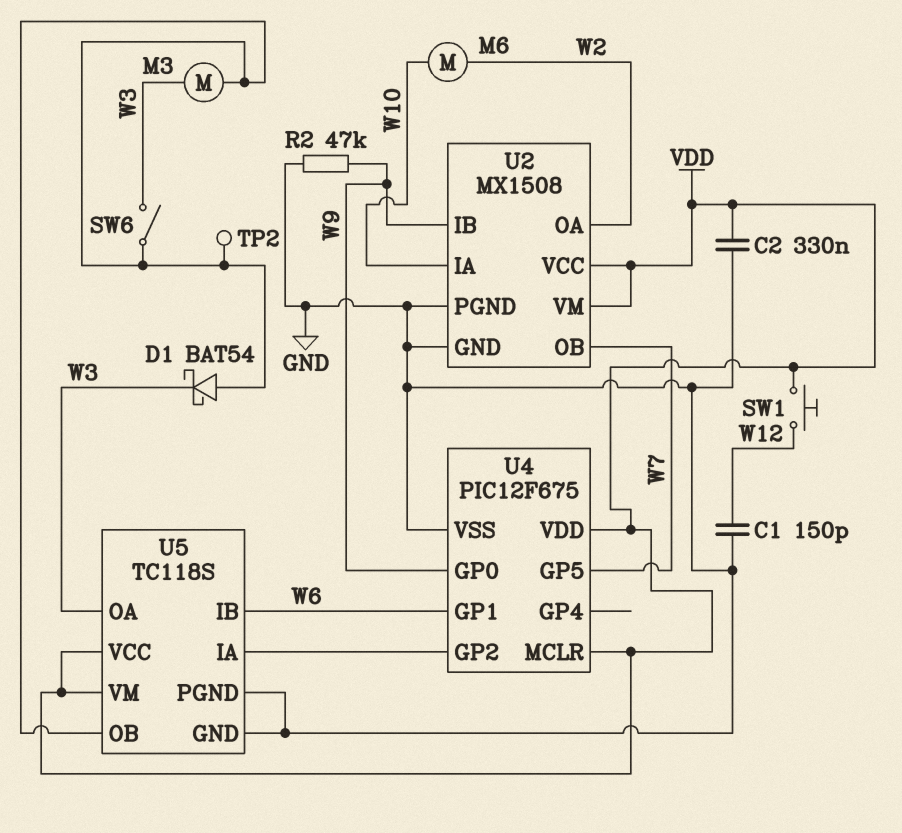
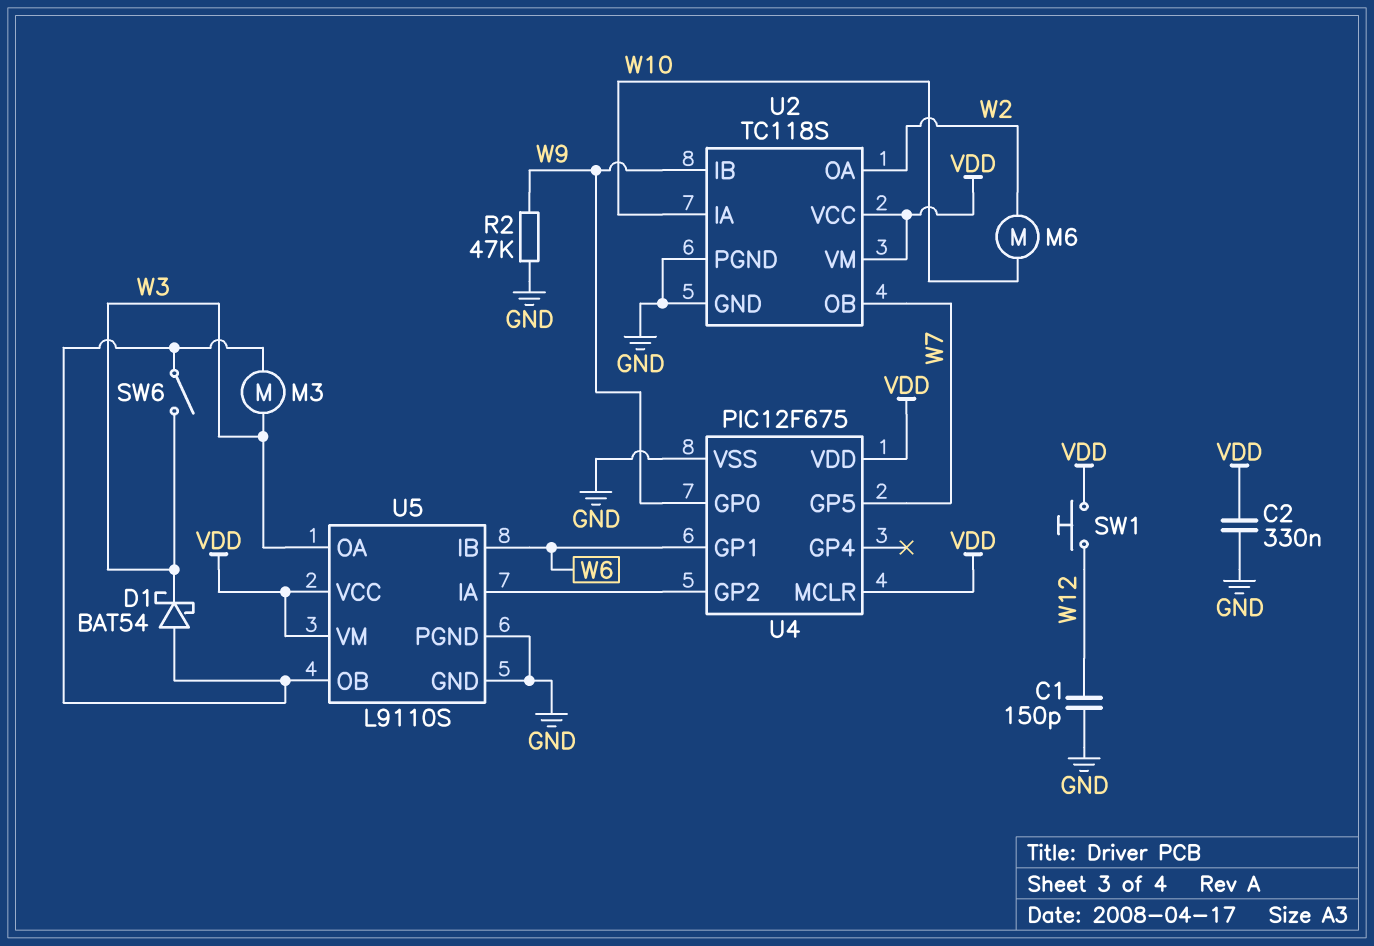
TP2: test point (U5/OB) -> none
U2: MX1508 -> TC118S
U5: TC118S -> L9110S

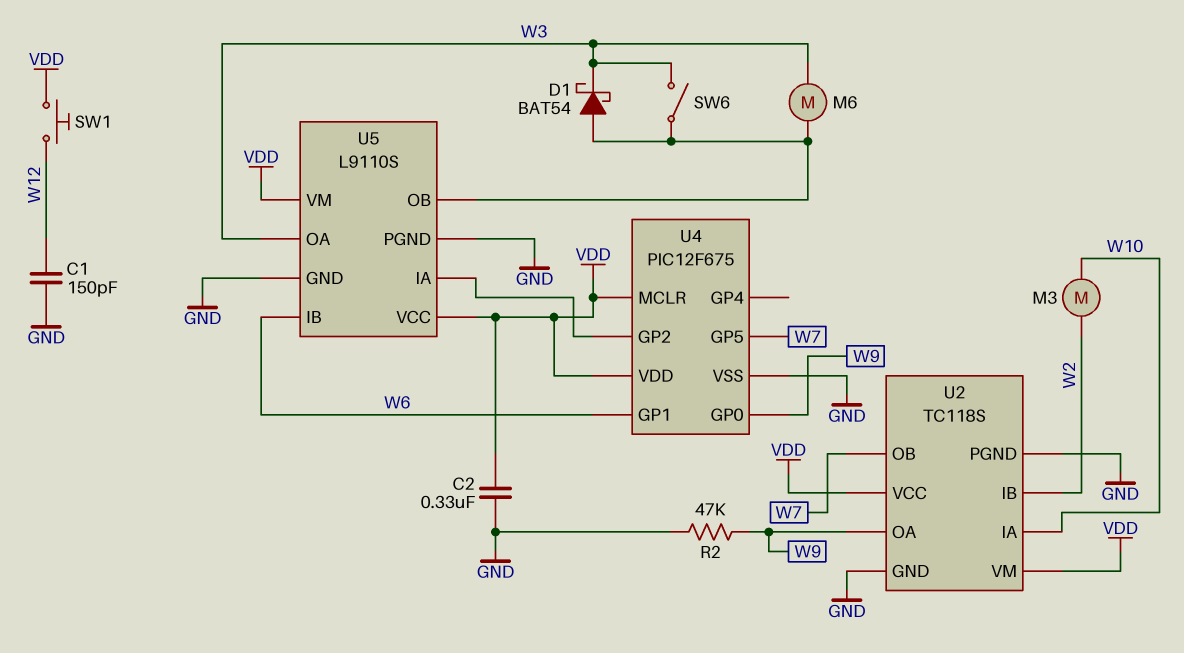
M3: motor (U5/OB, W3) -> motor (W2, W10)
M6: motor (W2, W10) -> motor (U5/OB, W3)
U2 pin IB: W9 -> W2
U2 pin OA: W2 -> W9

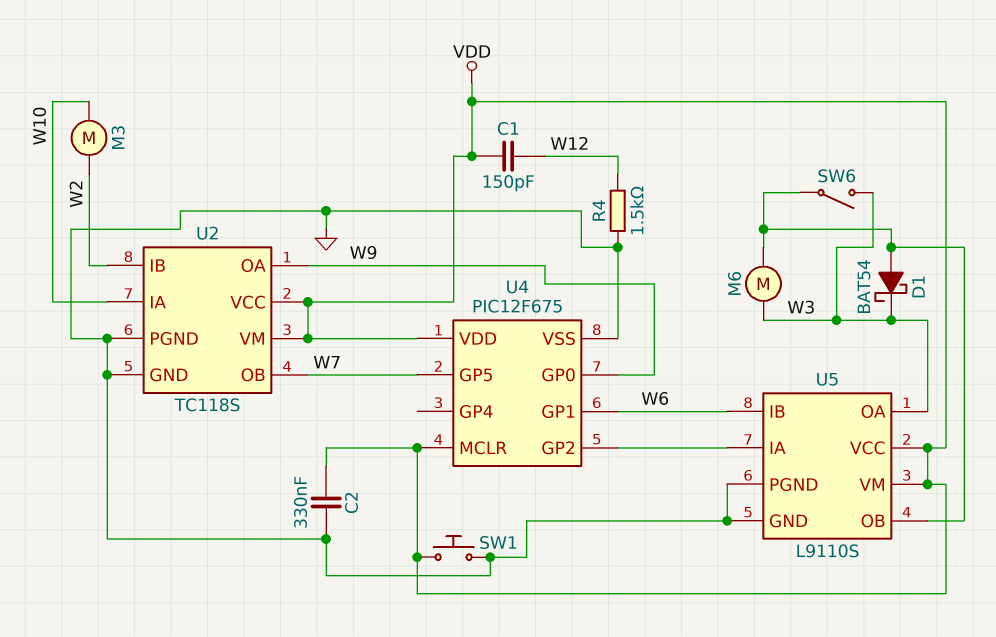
C1: 150pF (GND, W12) -> 150pF (VDD, W12)
R2: 47k (GND, W9) -> none
R4: none -> 1.5k (GND, W12)
SW1: button (VDD, W12) -> button (GND, VDD)

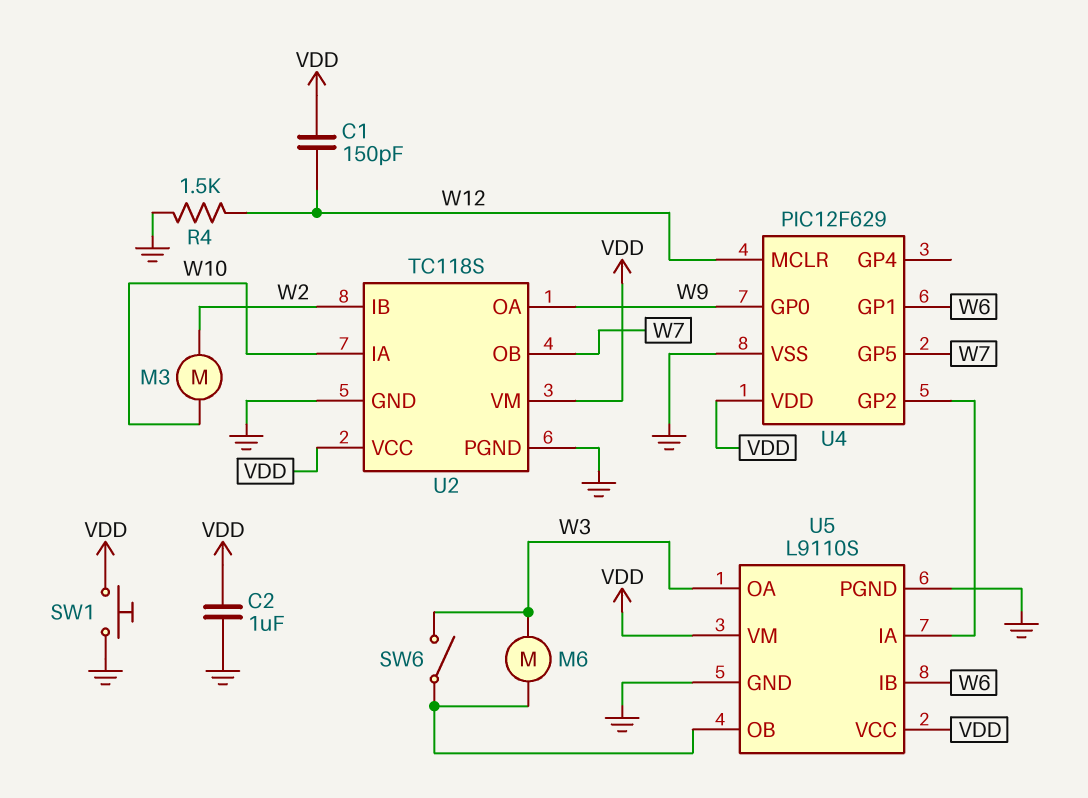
C2: 330nF (GND, VDD) -> 1uF (GND, VDD)
D1: schottky BAT54 (A U5/OB, K W3) -> none
U4: PIC12F675 -> PIC12F629
U4 pin MCLR: VDD -> W12

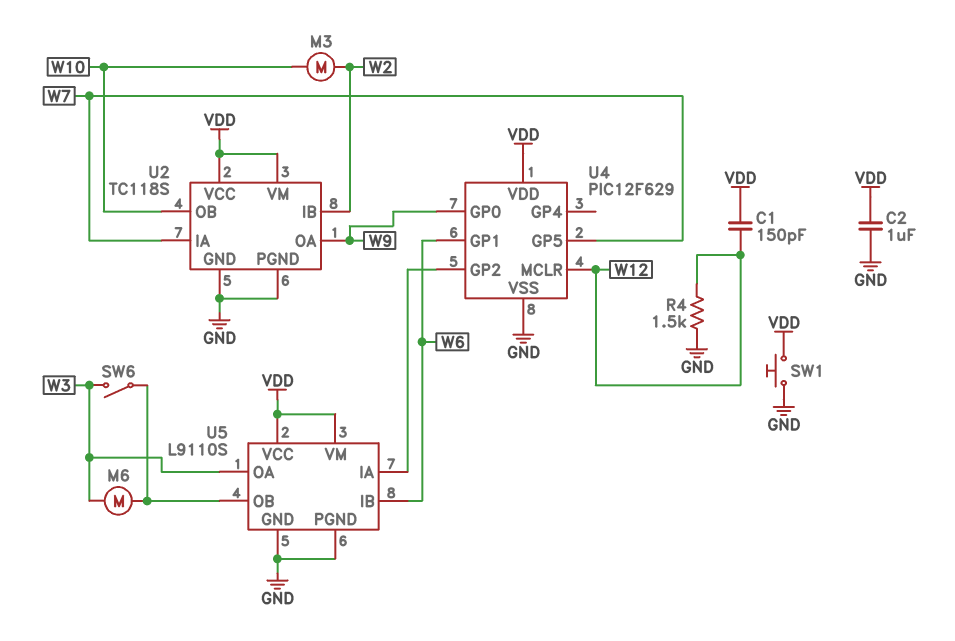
U2 pin IA: W10 -> W7
U2 pin OB: W7 -> W10

